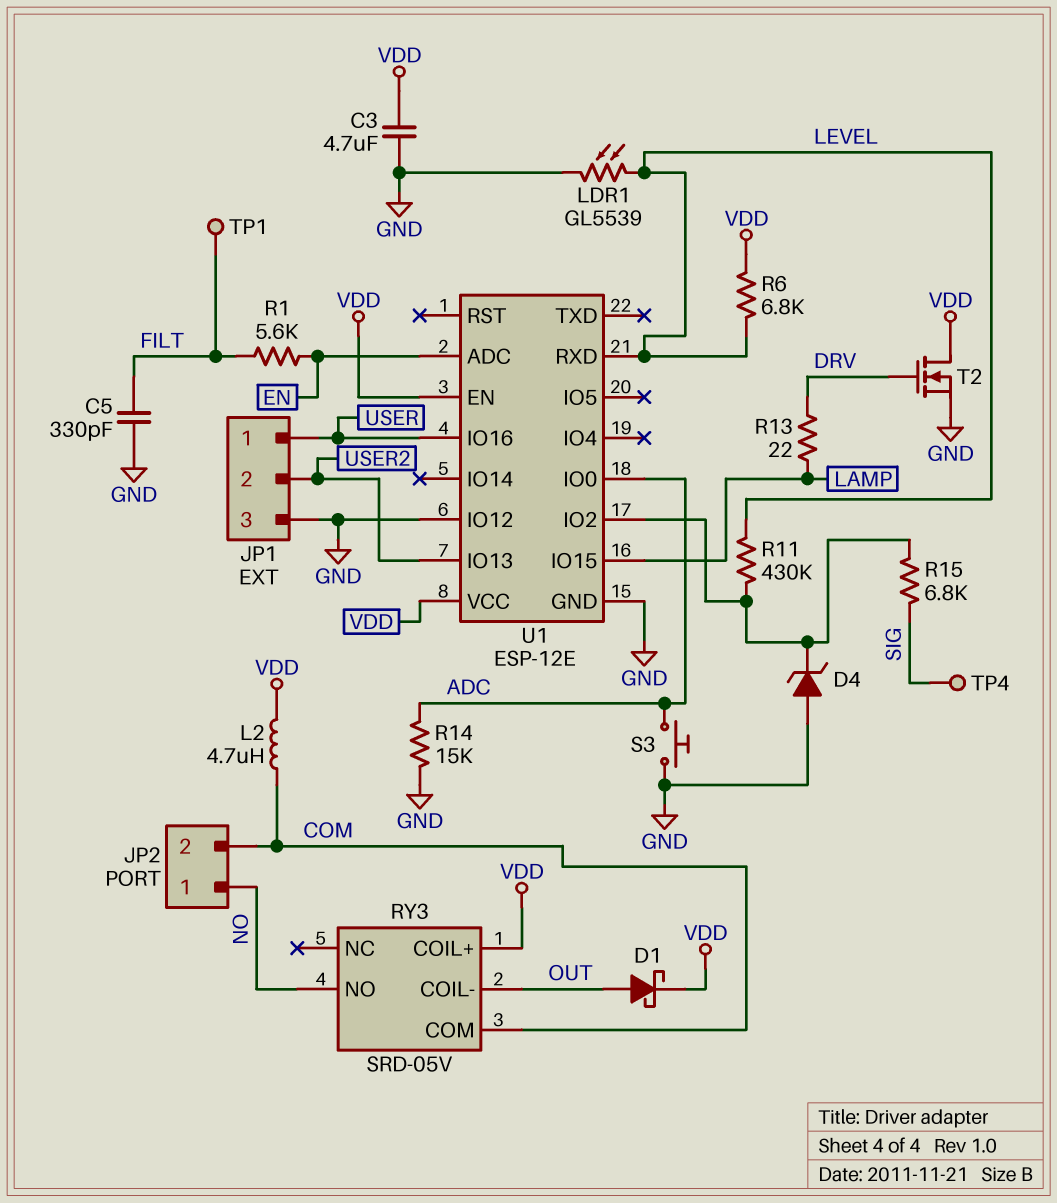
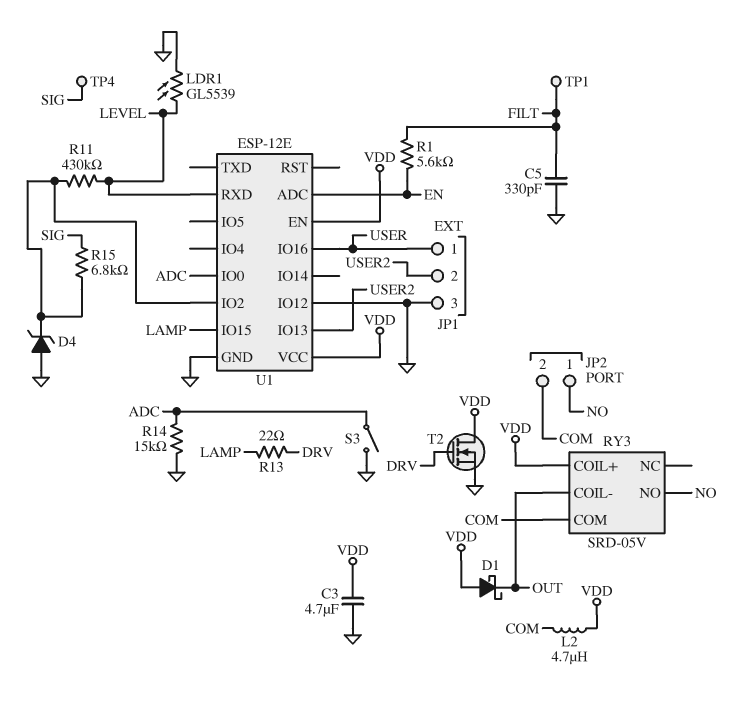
D1: schottky (A OUT, K VDD) -> schottky (A VDD, K OUT)
R6: 6.8k (LEVEL, VDD) -> none
S3: button (ADC, GND) -> switch (ADC, GND)

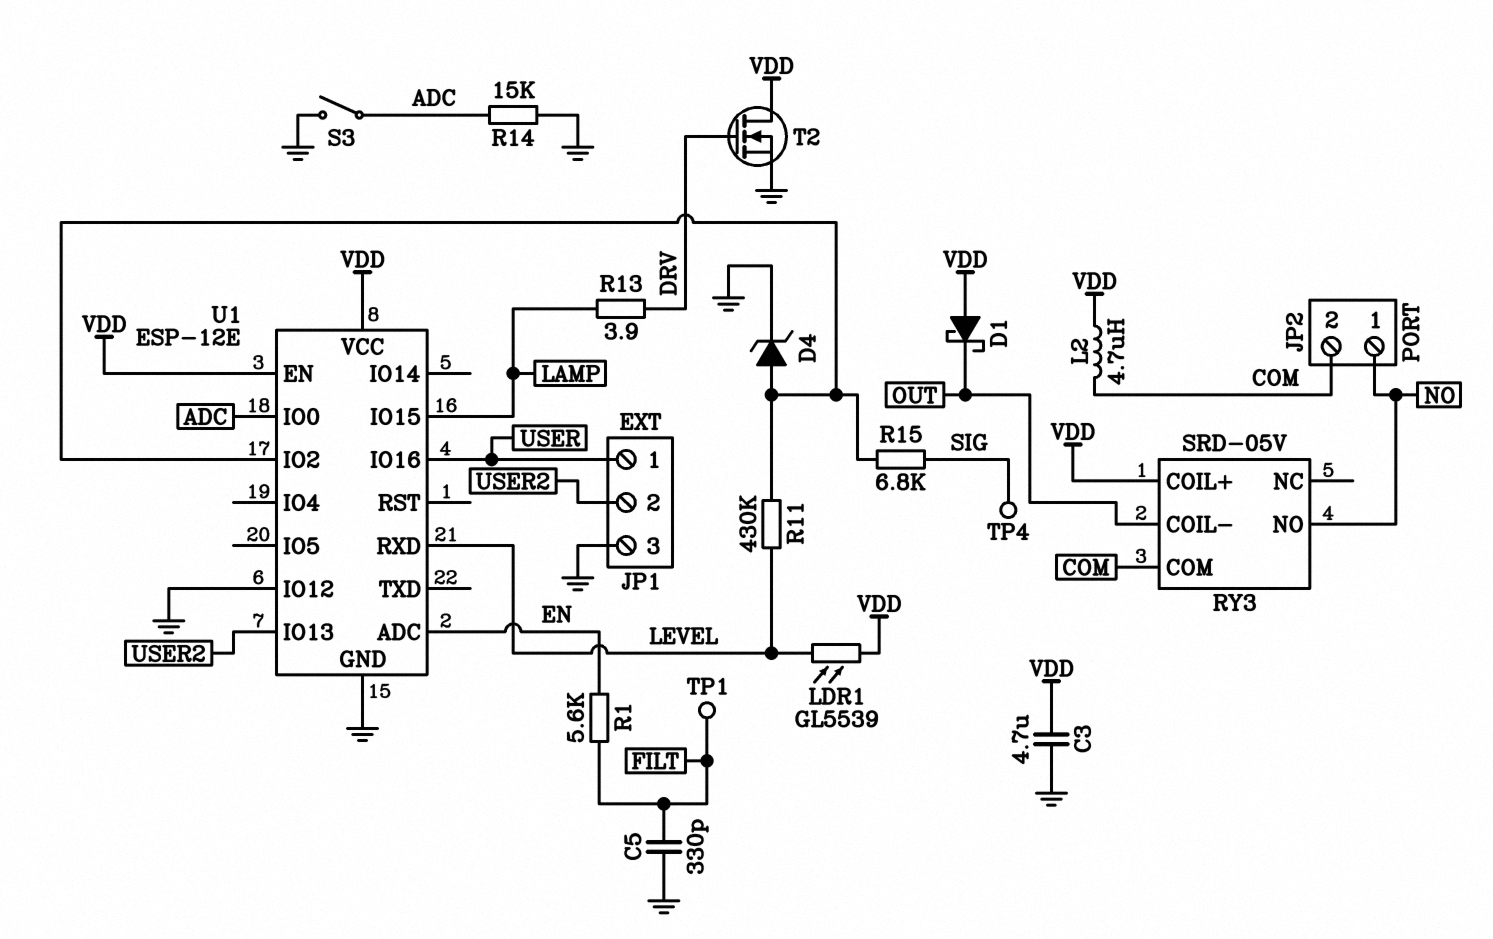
D4: zener (A GND, K U1/IO2) -> zener (A U1/IO2, K GND)
LDR1: GL5539 (GND, LEVEL) -> GL5539 (LEVEL, VDD)
R13: 22 (DRV, LAMP) -> 3.9 (DRV, LAMP)

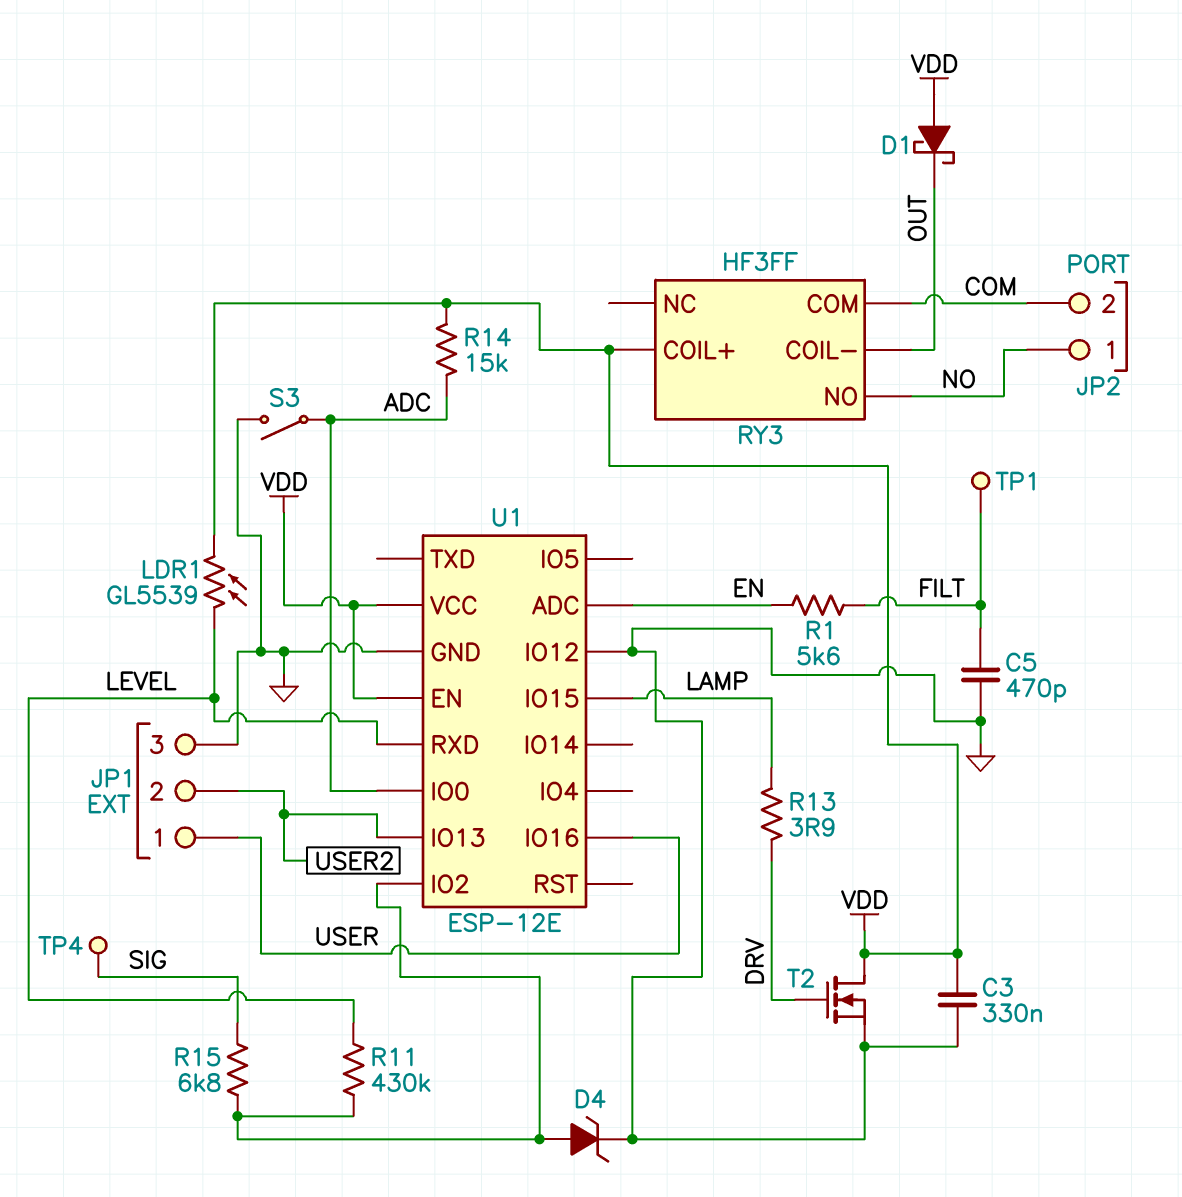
C3: 4.7uF (GND, VDD) -> 330nF (GND, VDD)
C5: 330pF (FILT, GND) -> 470pF (FILT, GND)
L2: 4.7uH (COM, VDD) -> none
R14: 15k (ADC, GND) -> 15k (ADC, VDD)
RY3: SRD-05V -> HF3FF

